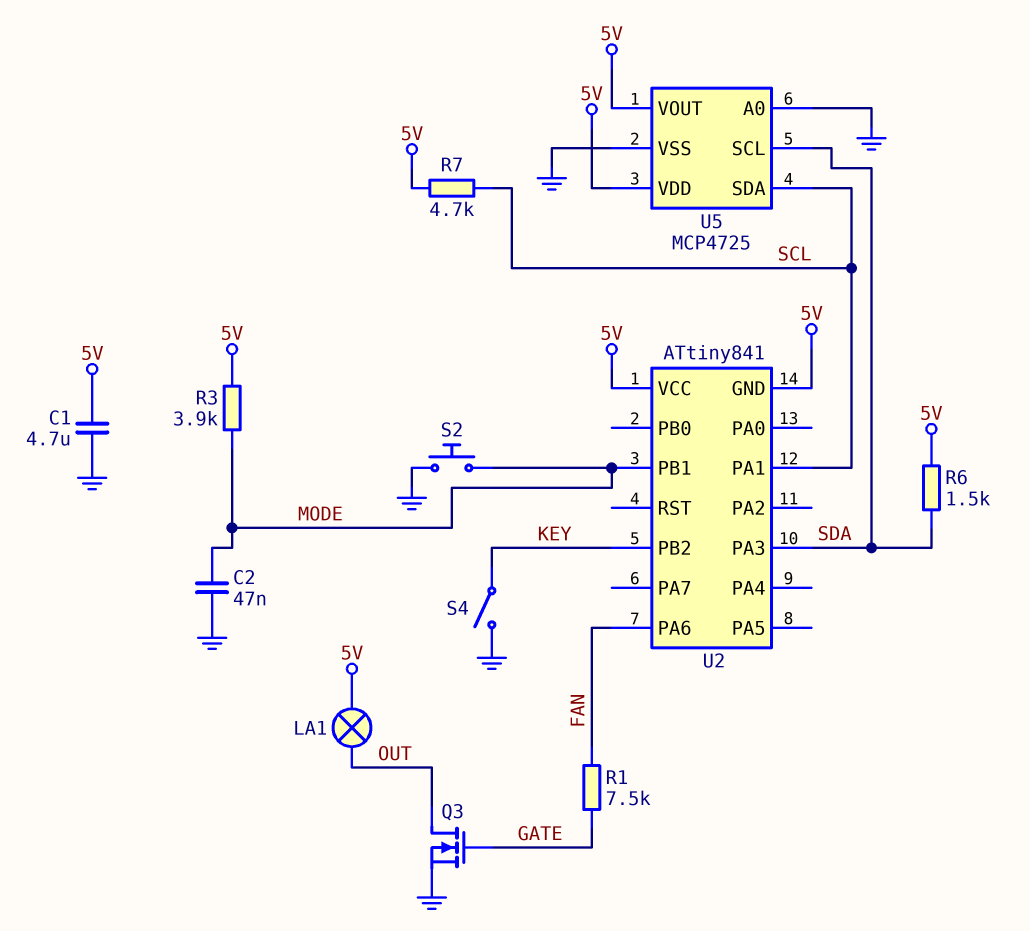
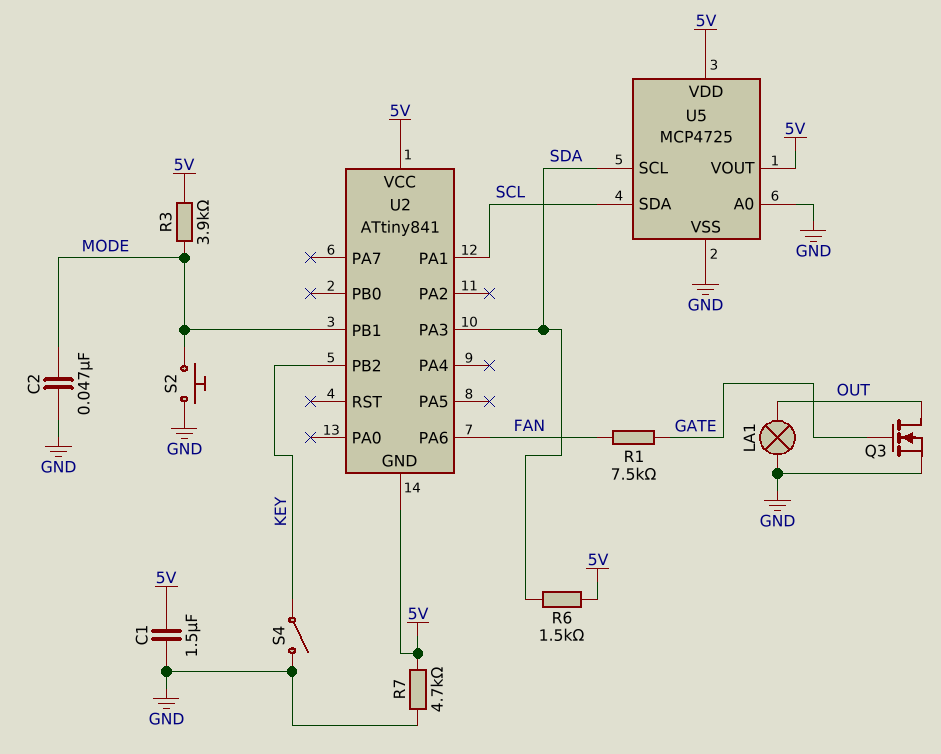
C1: 4.7uF (5V, GND) -> 1.5uF (5V, GND)
LA1: lamp (5V, OUT) -> lamp (GND, OUT)
R7: 4.7k (5V, SCL) -> 4.7k (5V, GND)

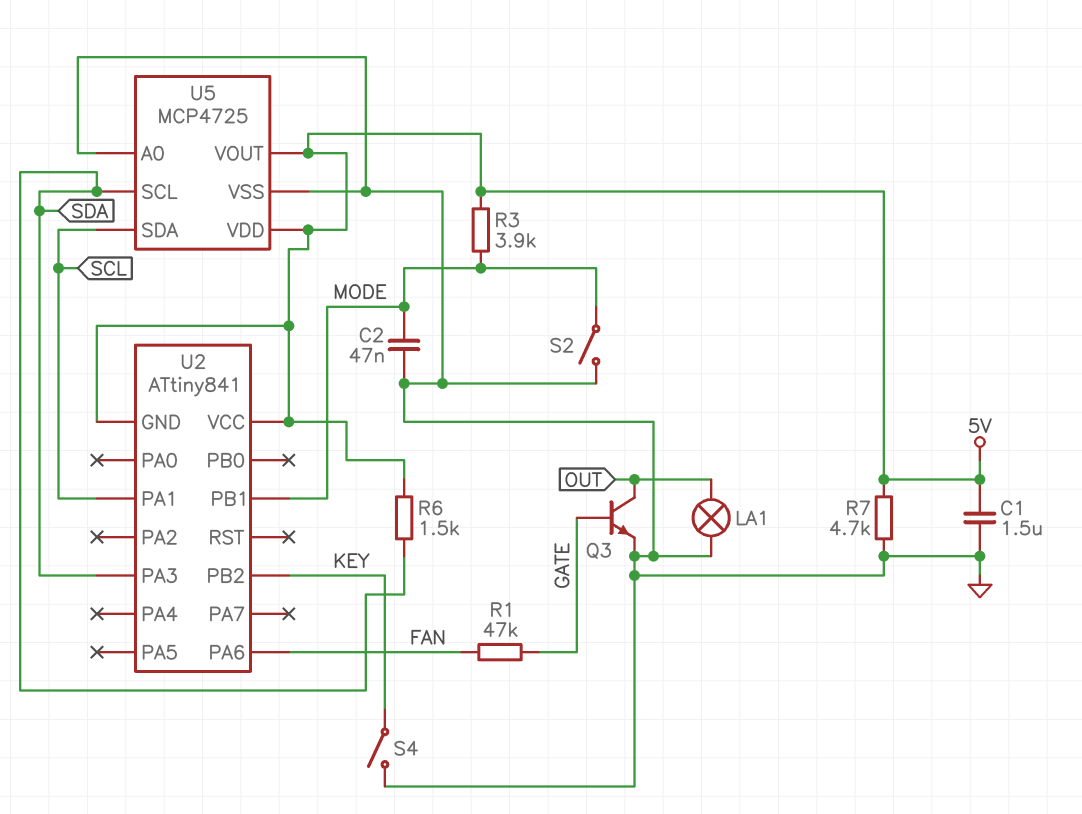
Q3: NMOS (G GATE, D OUT, S GND) -> NPN (B GATE, C OUT, E GND)
R1: 7.5k (FAN, GATE) -> 47k (FAN, GATE)
S2: button (GND, MODE) -> switch (GND, MODE)

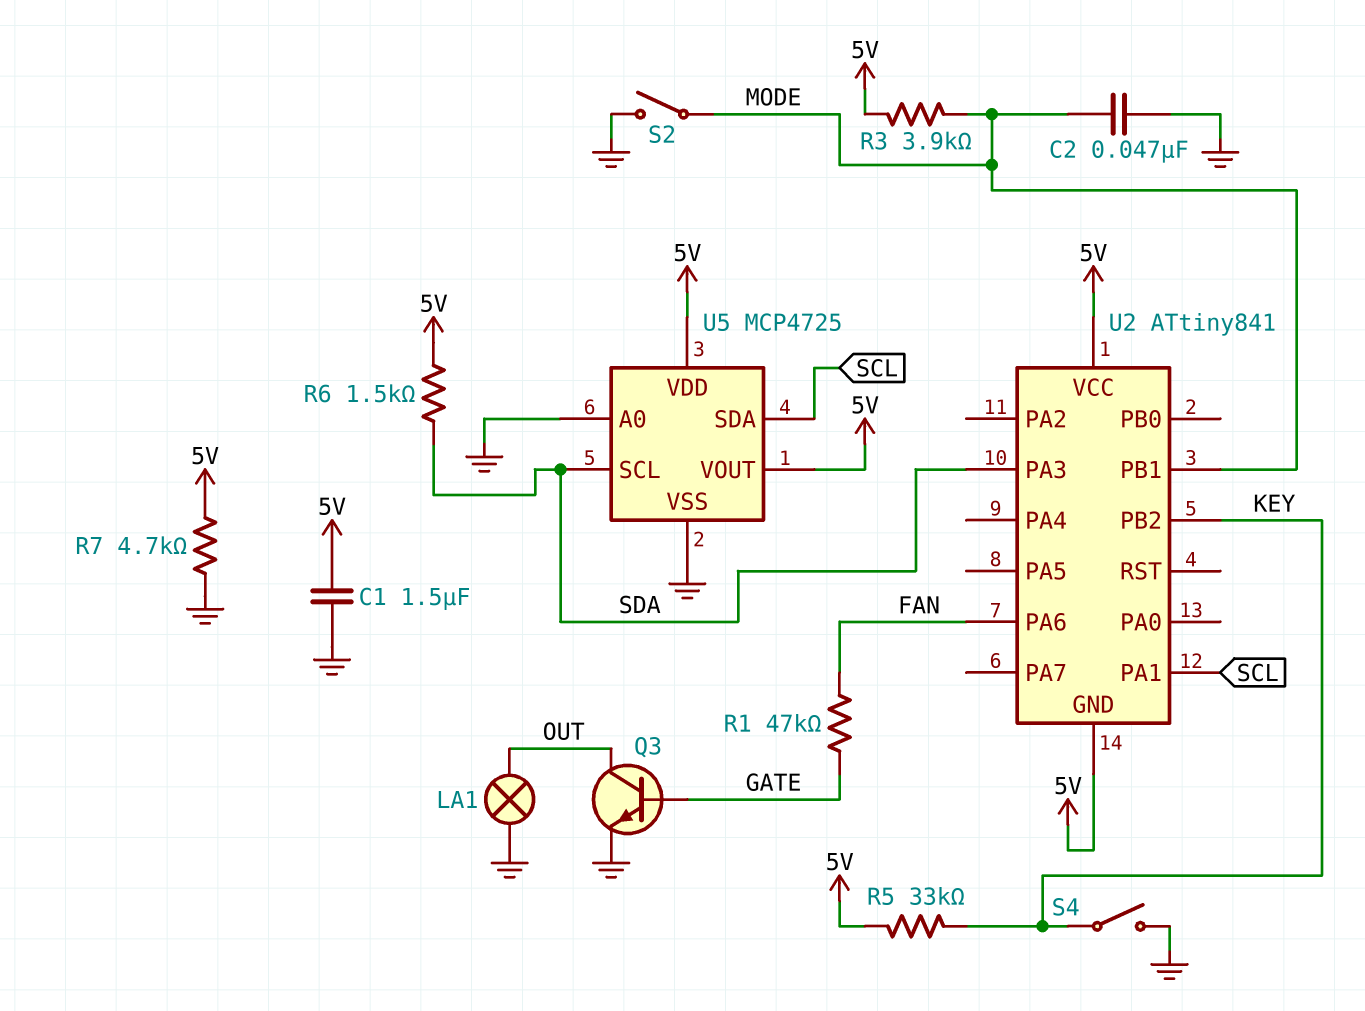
R5: none -> 33k (5V, KEY)

